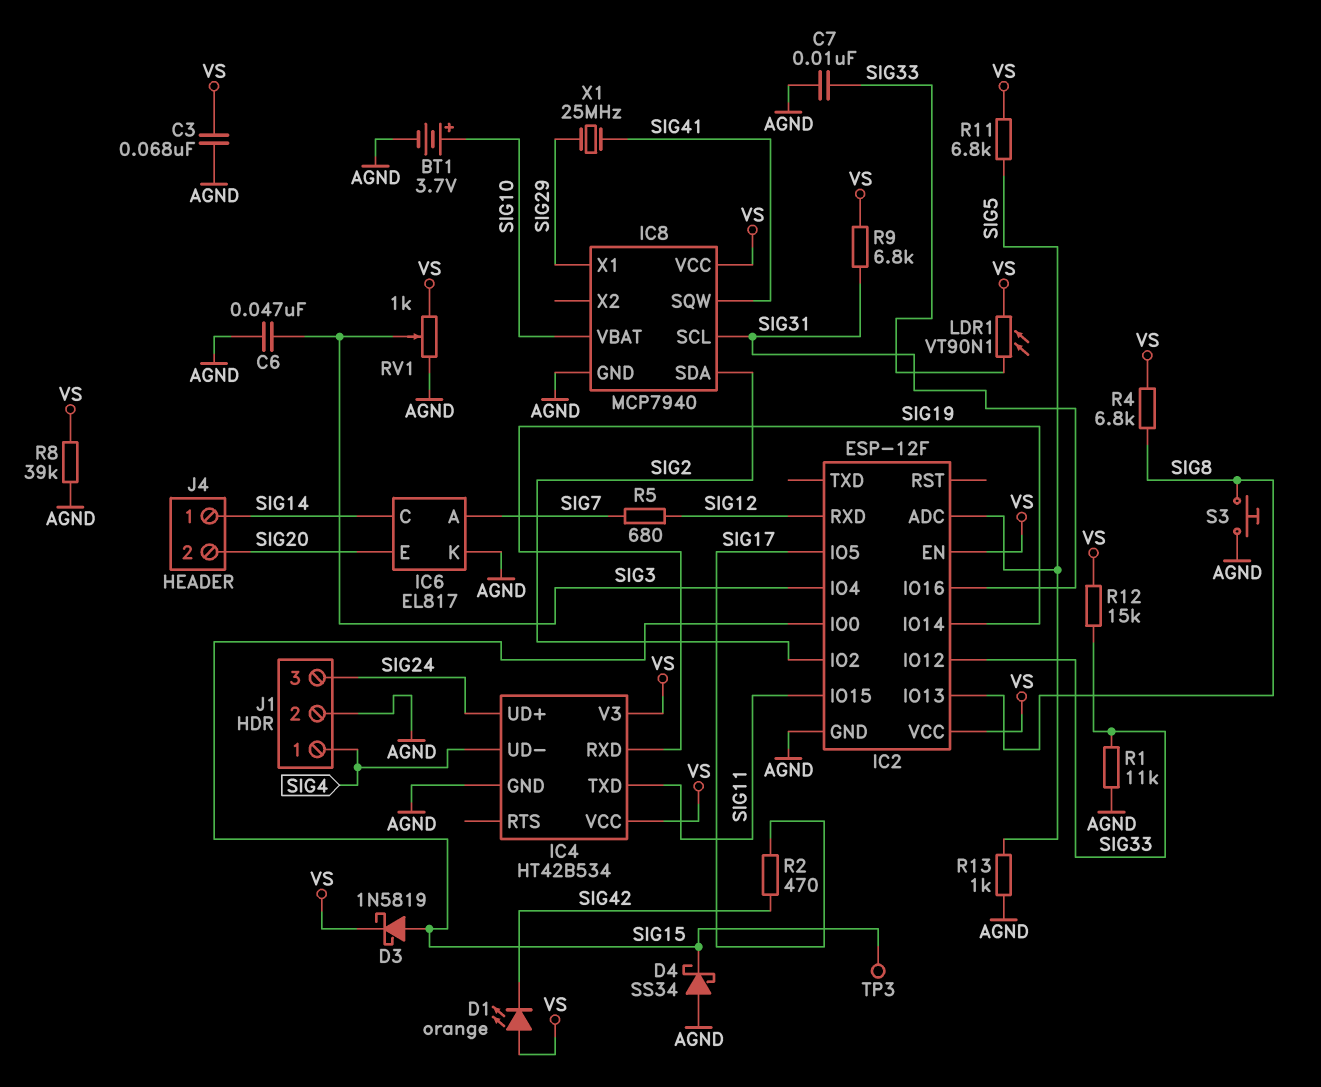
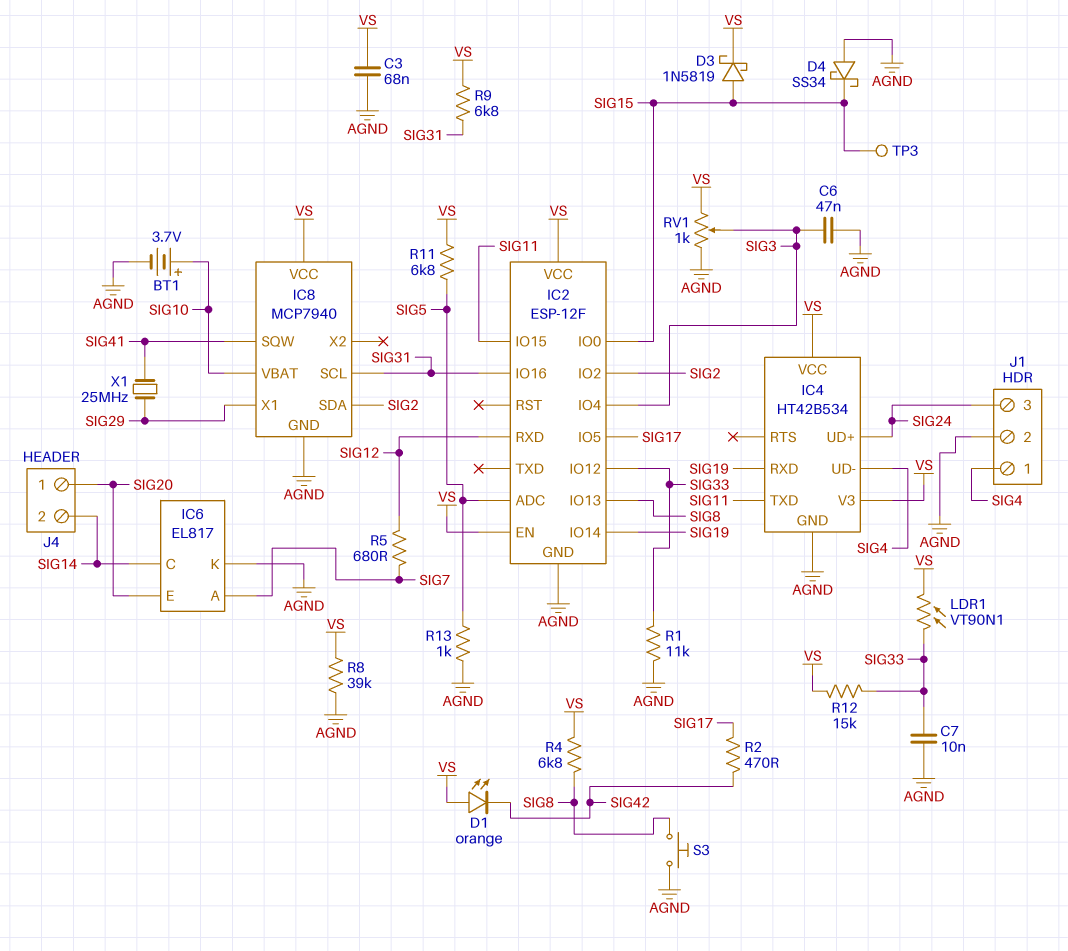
J4 pin 1: SIG14 -> SIG20
J4 pin 2: SIG20 -> SIG14

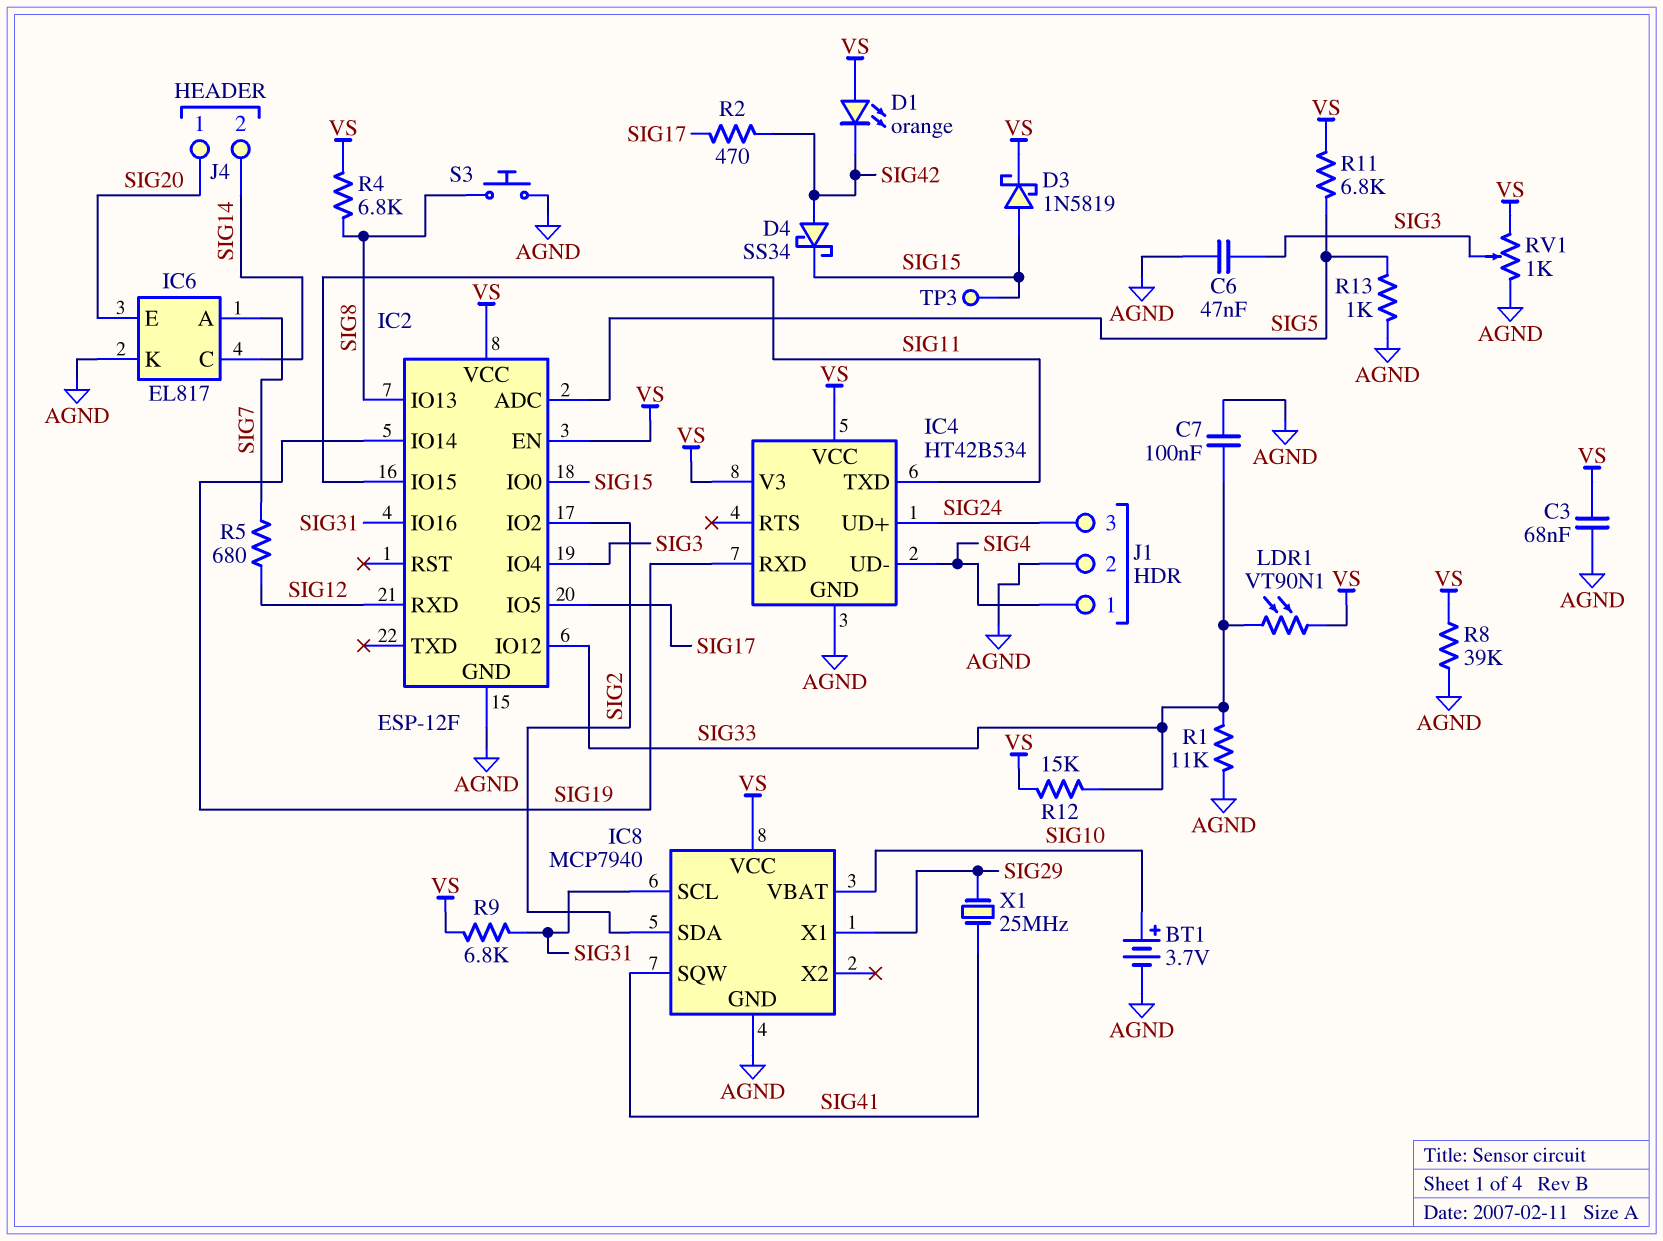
C7: 10nF (AGND, SIG33) -> 100nF (AGND, SIG33)
D4: schottky SS34 (A AGND, K SIG15) -> schottky SS34 (A SIG42, K SIG15)

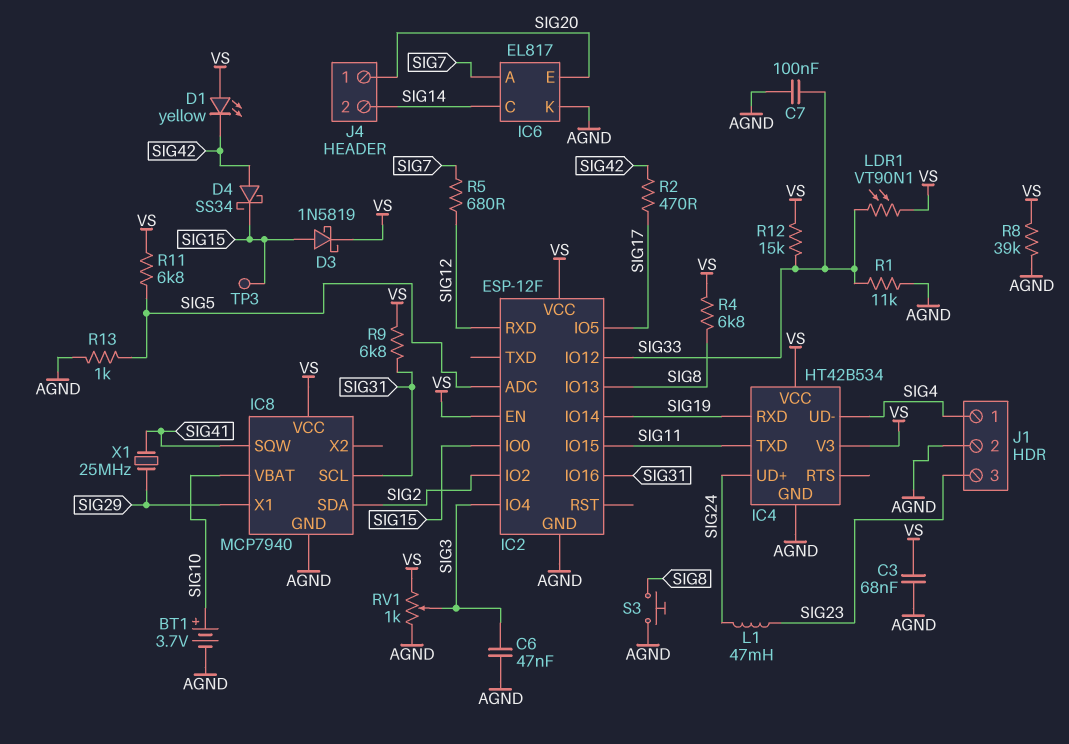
D1: LED orange (A VS, K SIG42) -> LED yellow (A VS, K SIG42)
J1 pin 3: SIG24 -> SIG23
L1: none -> 47mH (SIG23, SIG24)

